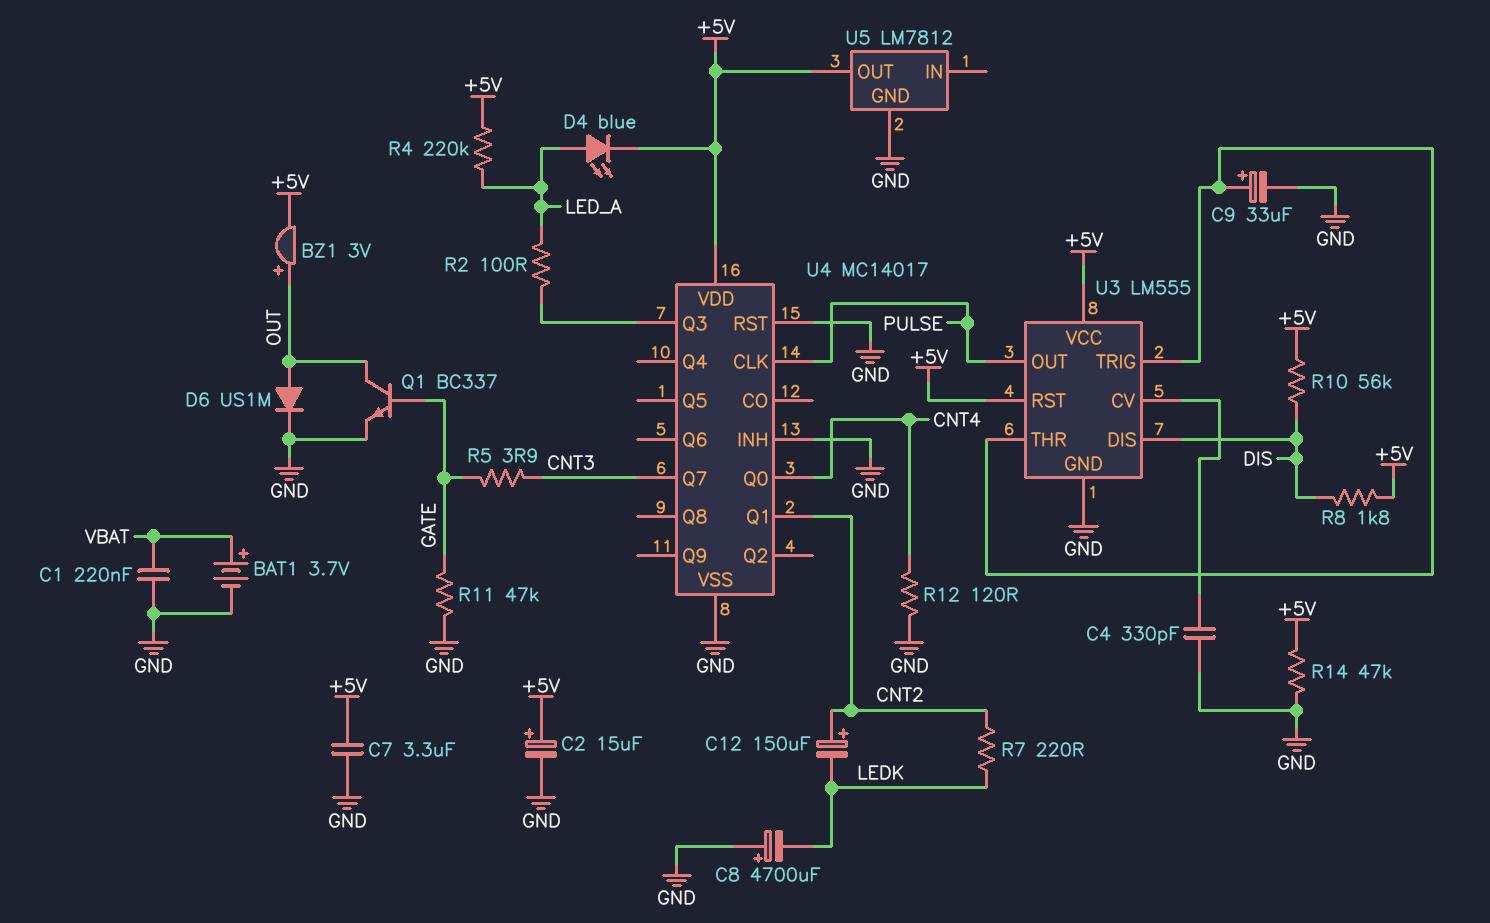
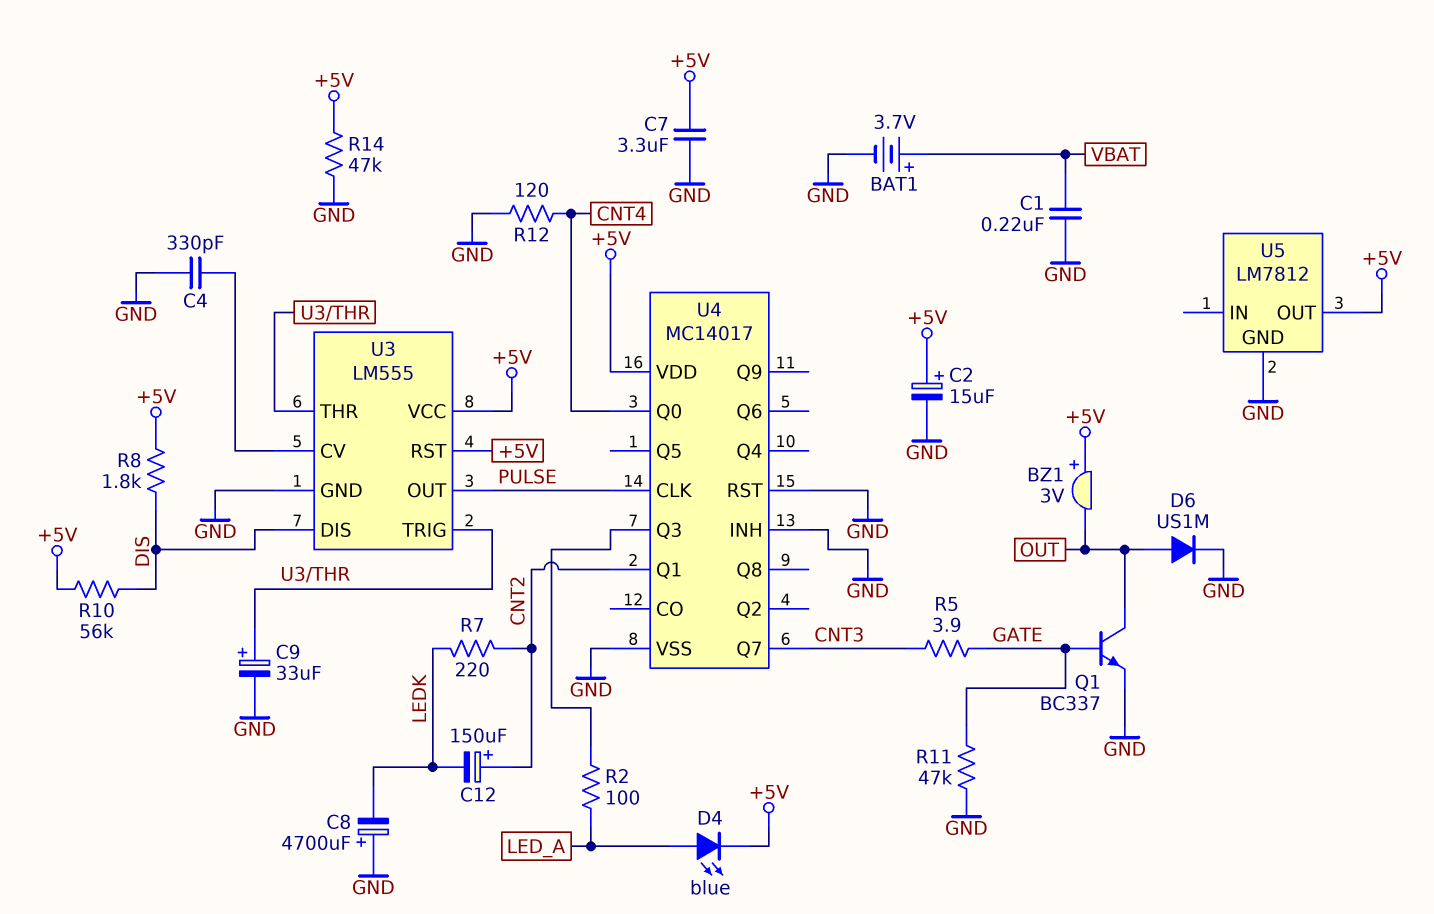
BZ1: buzzer 3V (plus OUT, minus +5V) -> buzzer 3V (plus +5V, minus OUT)
R4: 220k (+5V, LED_A) -> none

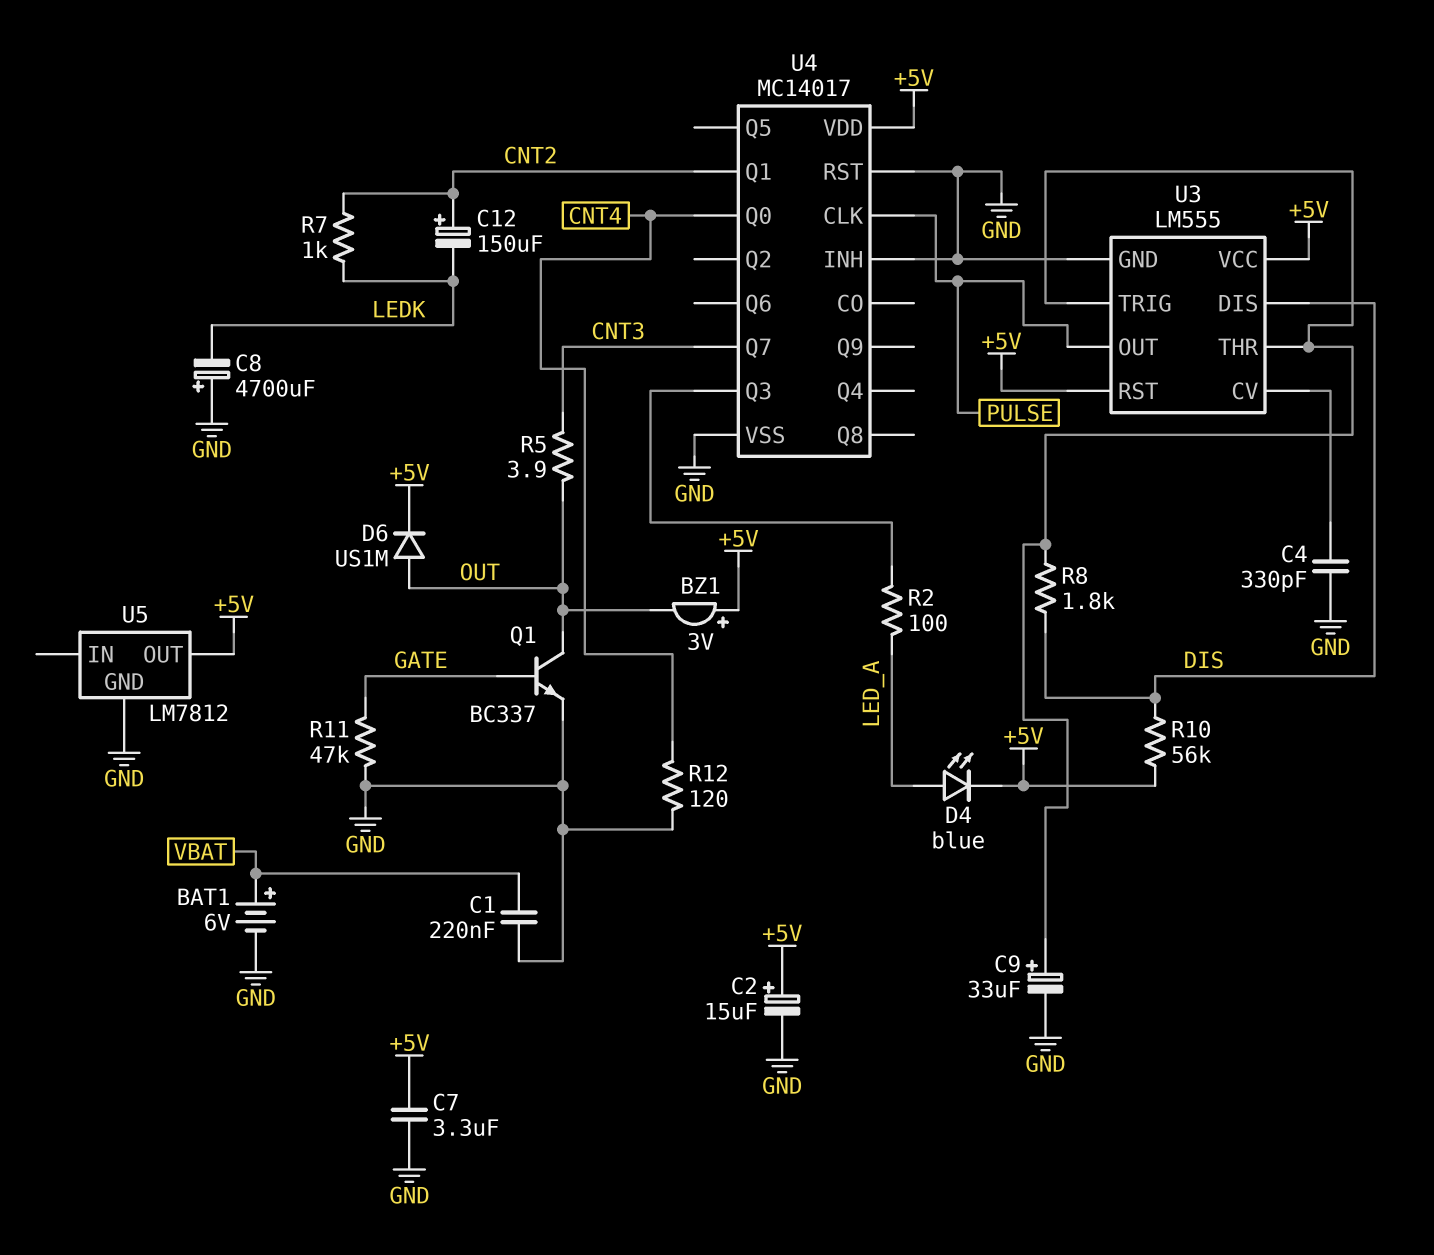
BAT1: 3.7V (plus VBAT, minus GND) -> 6V (plus VBAT, minus GND)
D6: diode US1M (A OUT, K GND) -> diode US1M (A OUT, K +5V)
R5: 3.9 (CNT3, GATE) -> 3.9 (CNT3, OUT)
R7: 220 (CNT2, LEDK) -> 1k (CNT2, LEDK)
R8: 1.8k (+5V, DIS) -> 1.8k (DIS, U3/THR)
R14: 47k (+5V, GND) -> none

